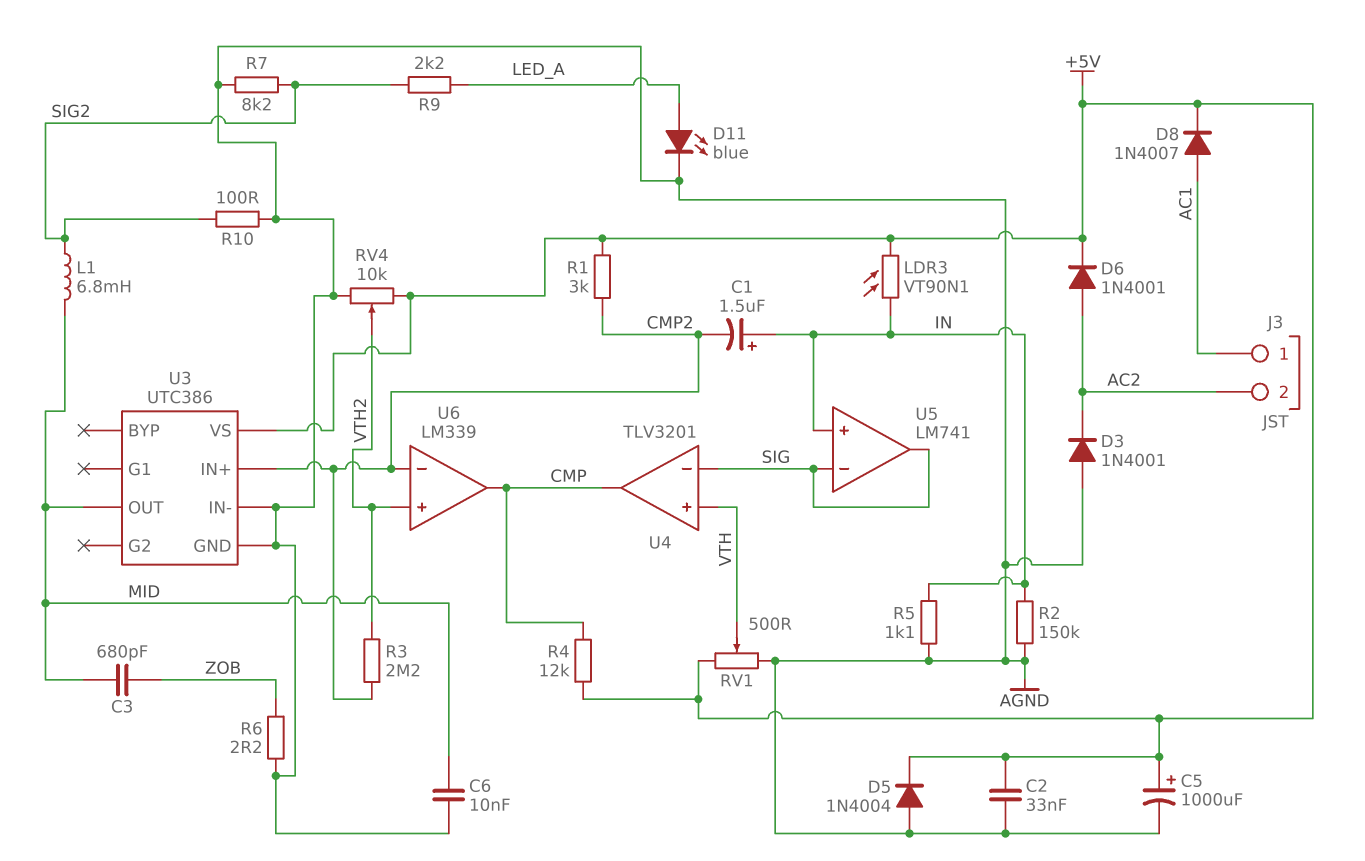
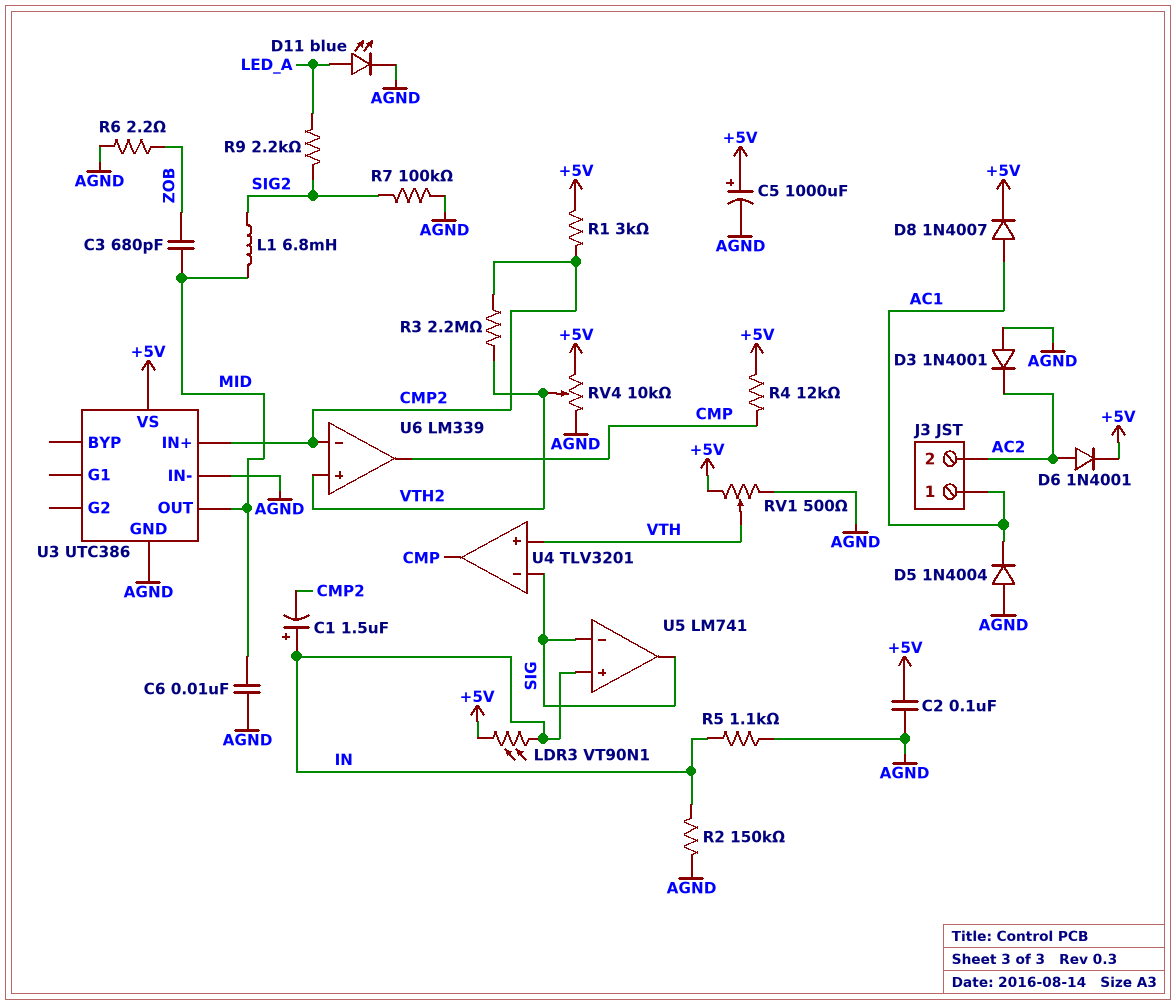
C2: 33nF (+5V, AGND) -> 100nF (+5V, AGND)
D5: diode 1N4004 (A AGND, K +5V) -> diode 1N4004 (A AGND, K AC1)
R7: 8.2k (AGND, SIG2) -> 100k (AGND, SIG2)
R10: 100 (AGND, SIG2) -> none

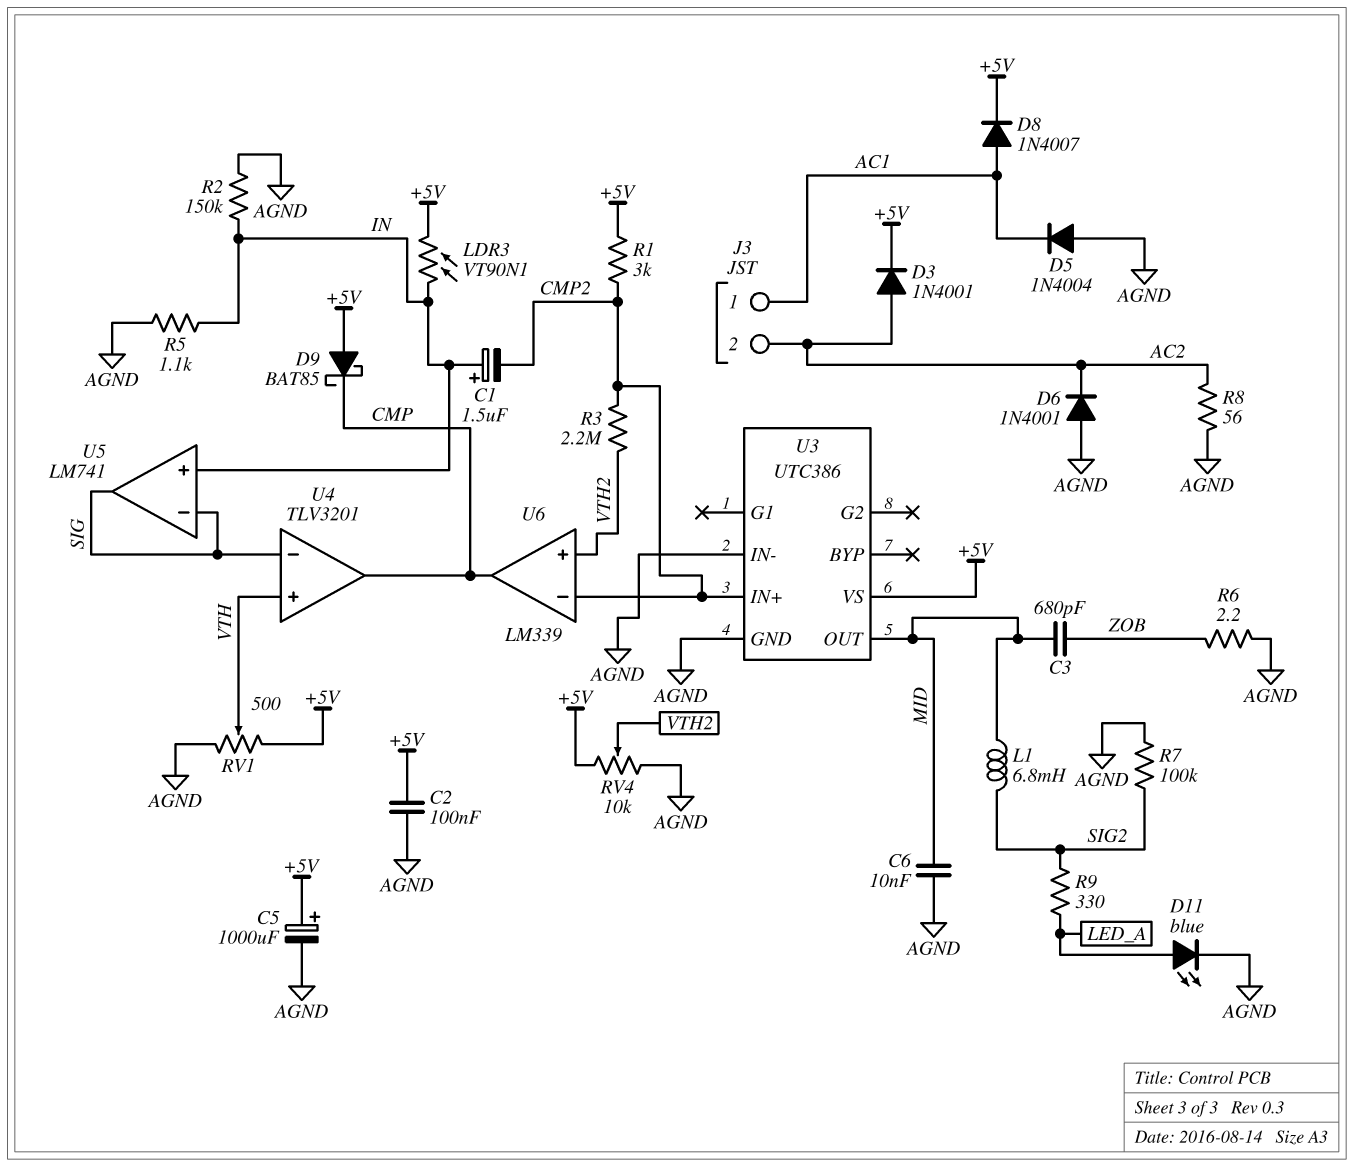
D3: diode 1N4001 (A AGND, K AC2) -> diode 1N4001 (A AC2, K +5V)
D6: diode 1N4001 (A AC2, K +5V) -> diode 1N4001 (A AGND, K AC2)
D9: none -> schottky BAT85 (A +5V, K CMP)
R4: 12k (+5V, CMP) -> none
R8: none -> 56 (AC2, AGND)
R9: 2.2k (LED_A, SIG2) -> 330 (LED_A, SIG2)

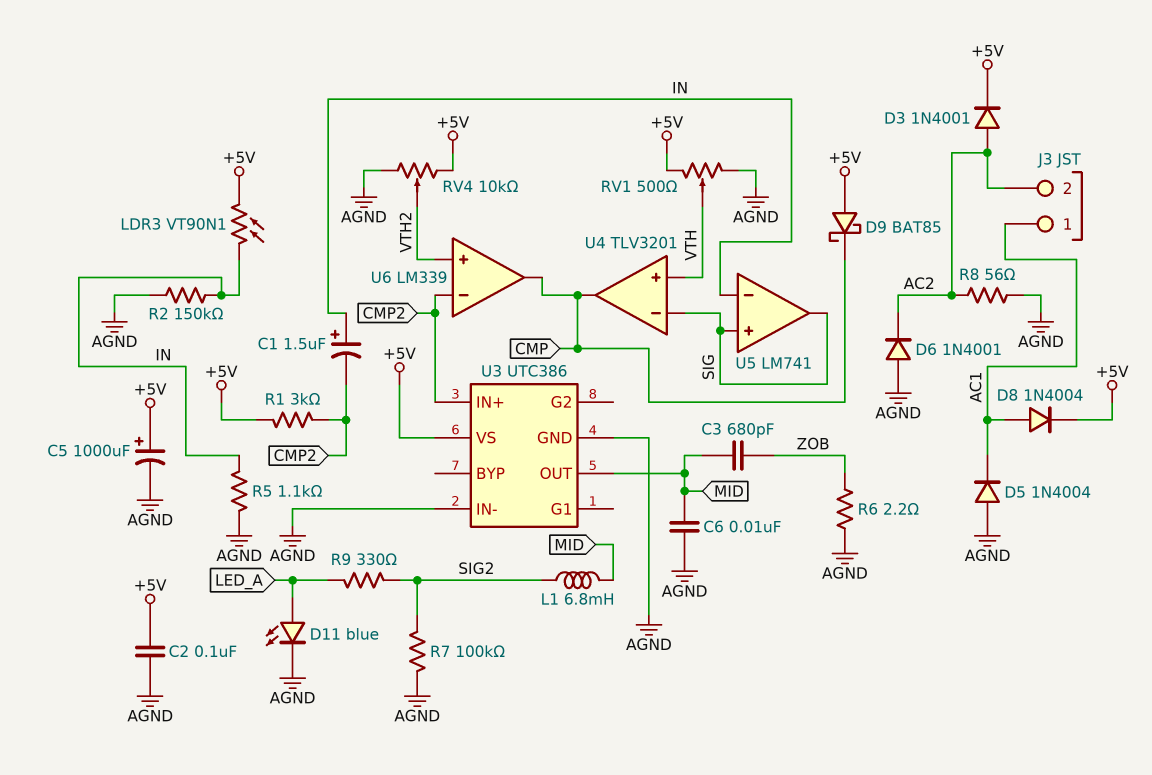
D8: diode 1N4007 (A AC1, K +5V) -> diode 1N4004 (A AC1, K +5V)
R3: 2.2M (CMP2, VTH2) -> none
U5 pin in+: IN -> SIG
U5 pin in-: SIG -> IN

